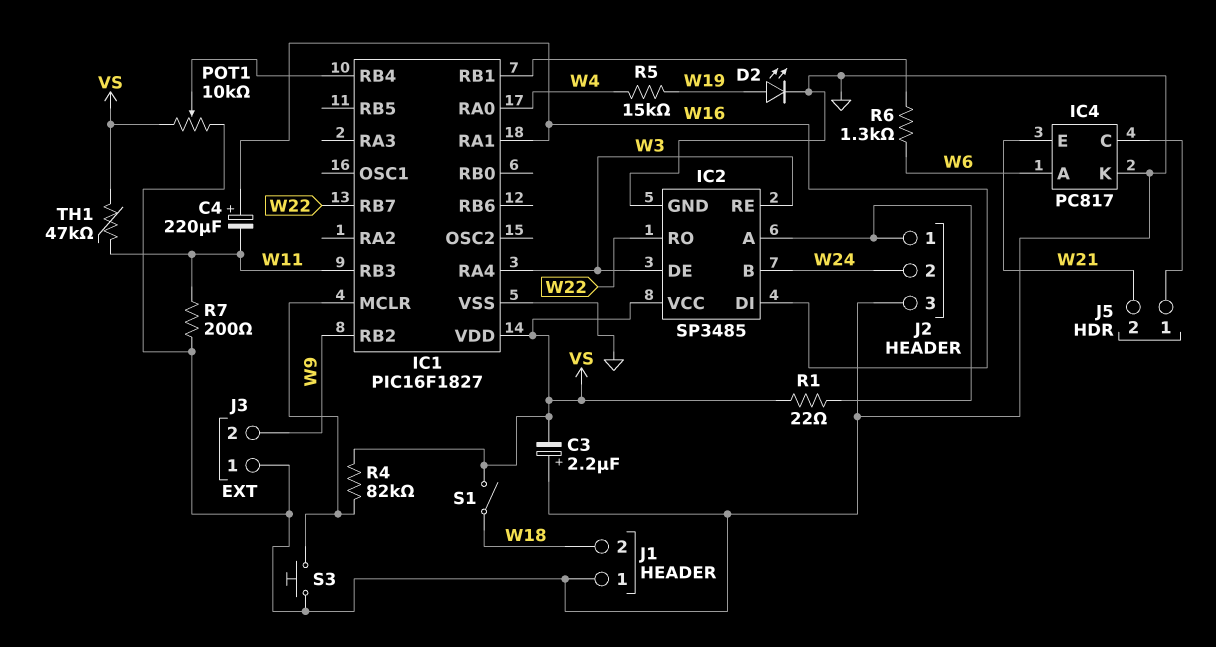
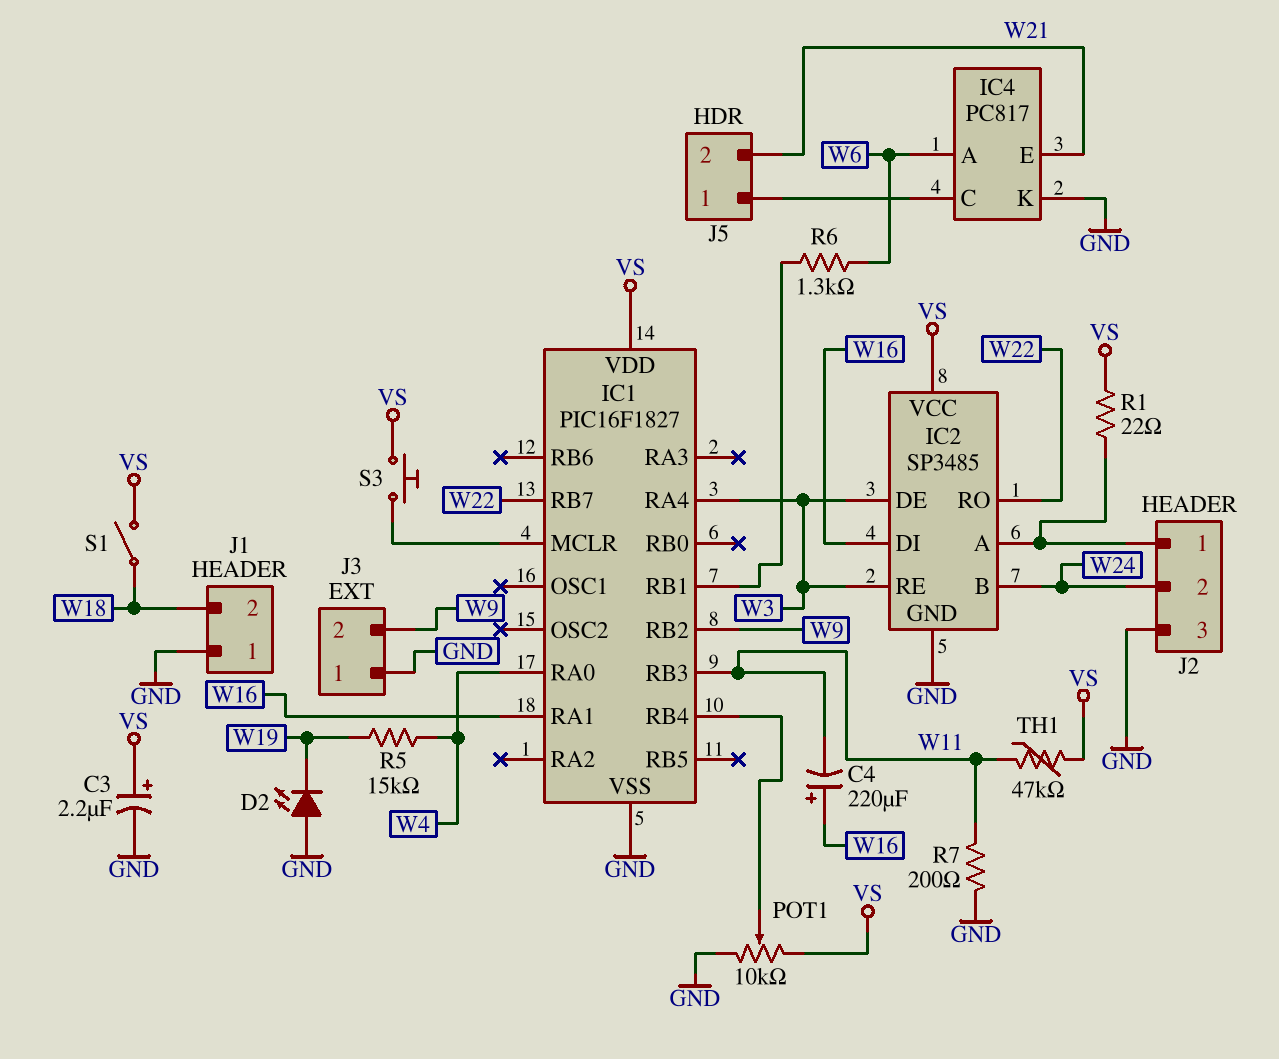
C3: 2.2uF (plus GND, minus VS) -> 2.2uF (plus VS, minus GND)
D2: LED (A W19, K GND) -> LED (A GND, K W19)
R4: 82k (IC1/MCLR, VS) -> none
S3: button (GND, IC1/MCLR) -> button (IC1/MCLR, VS)

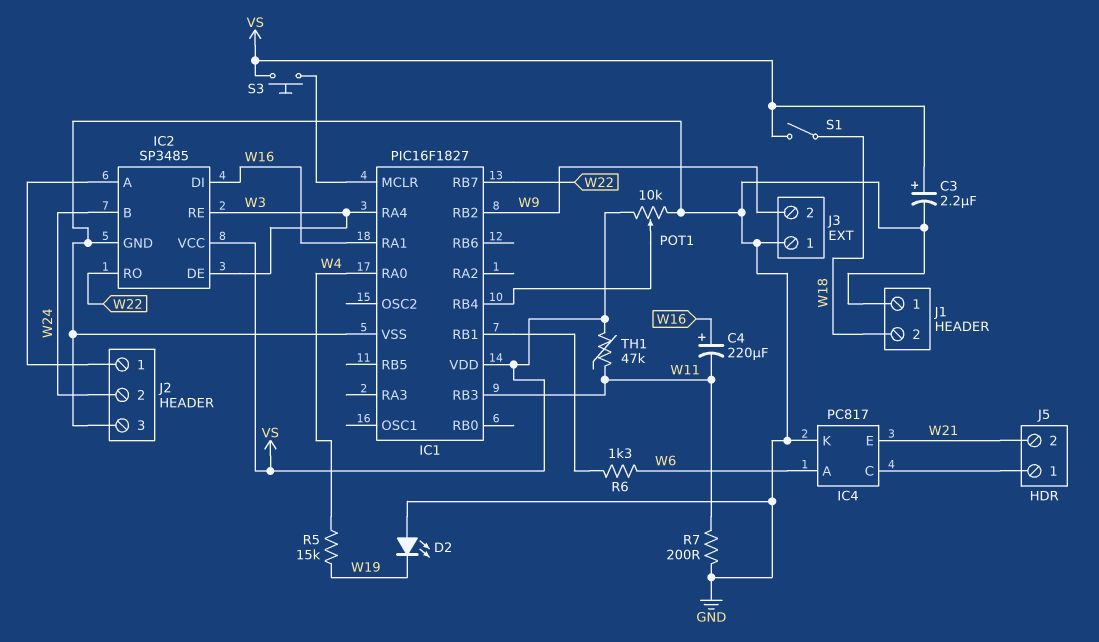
R1: 22 (IC2/A, VS) -> none

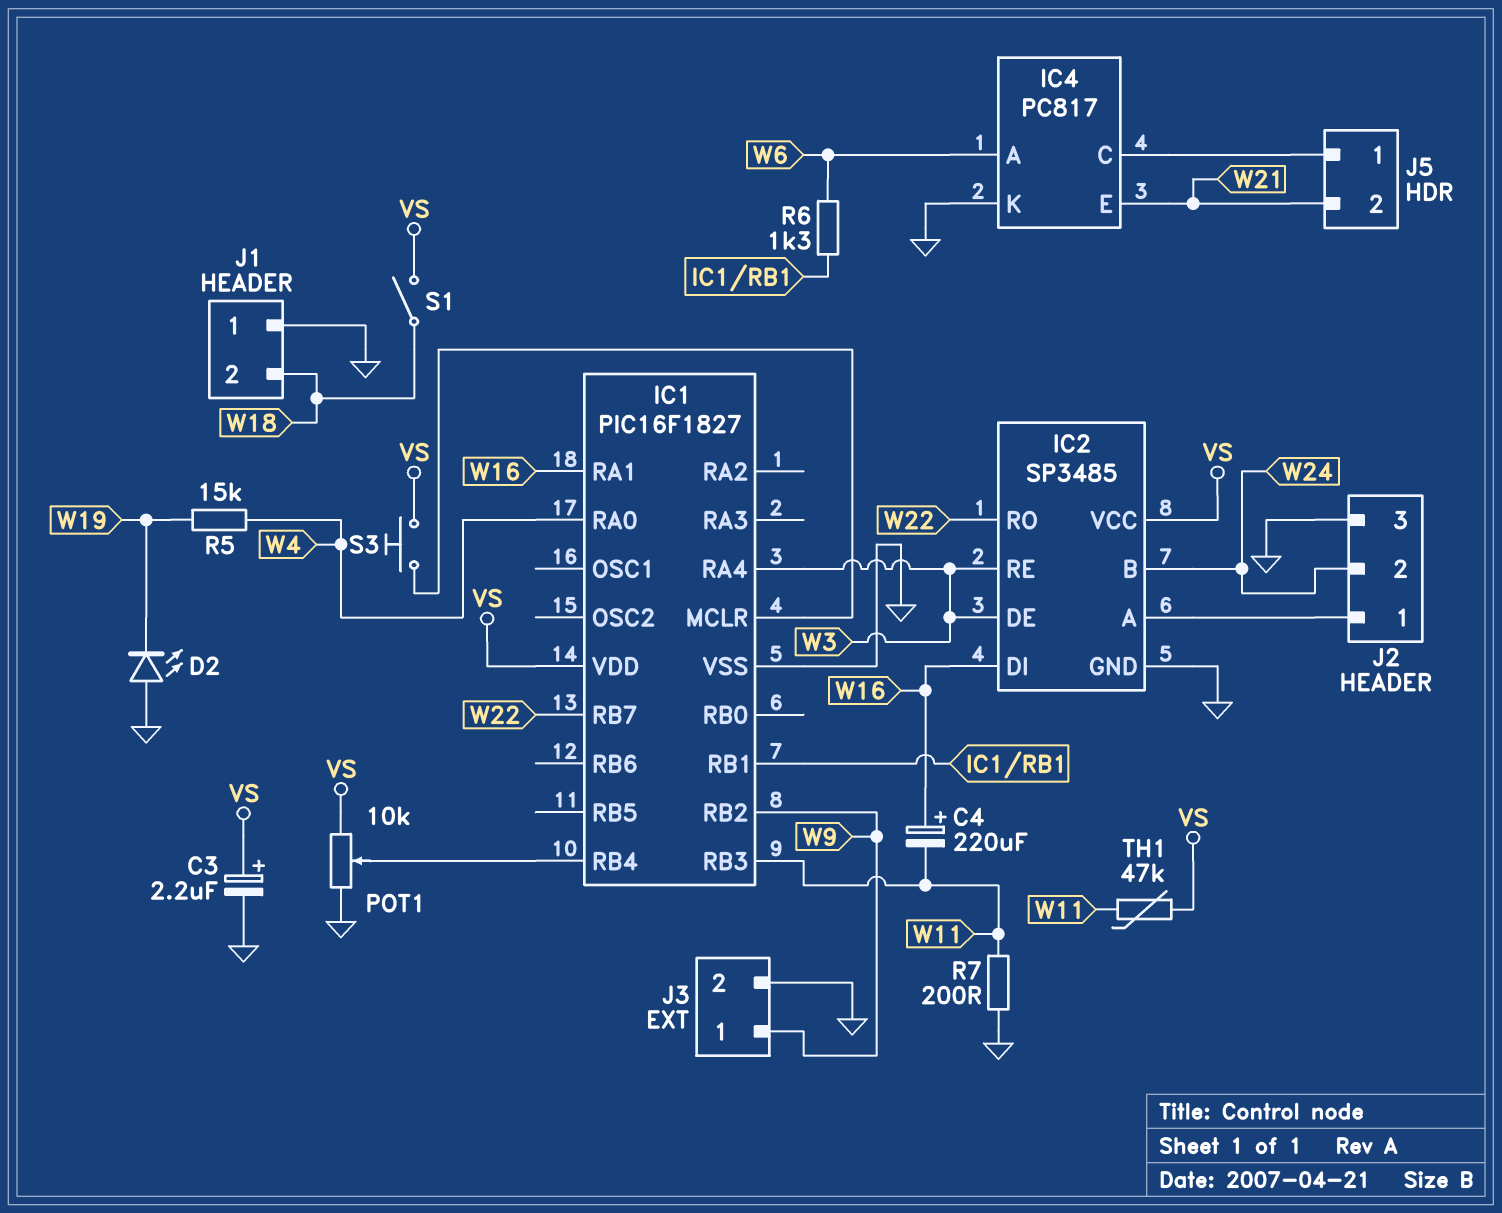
J3 pin 1: GND -> W9
J3 pin 2: W9 -> GND

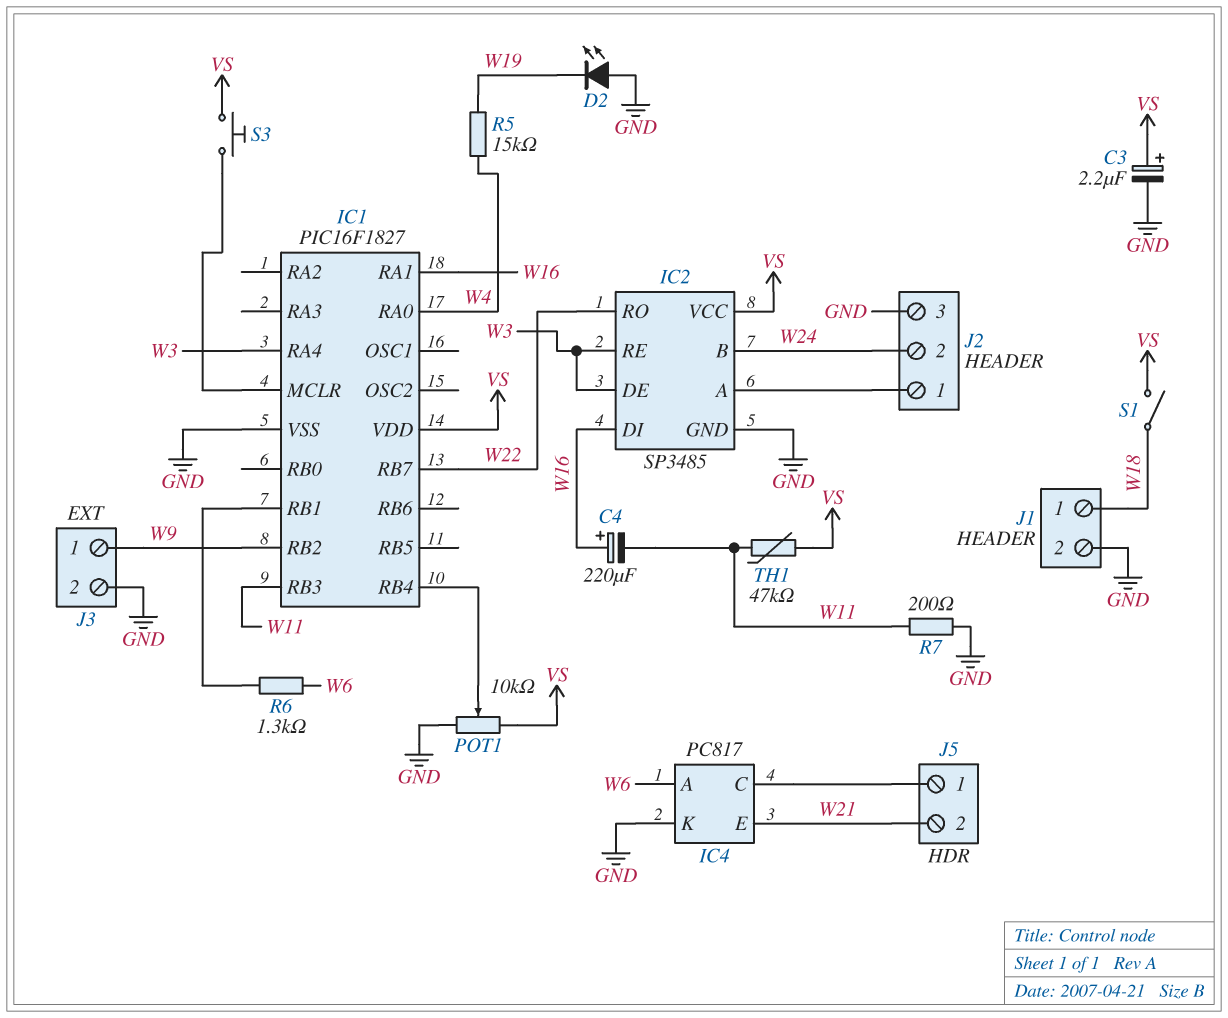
J1 pin 1: GND -> W18
J1 pin 2: W18 -> GND

